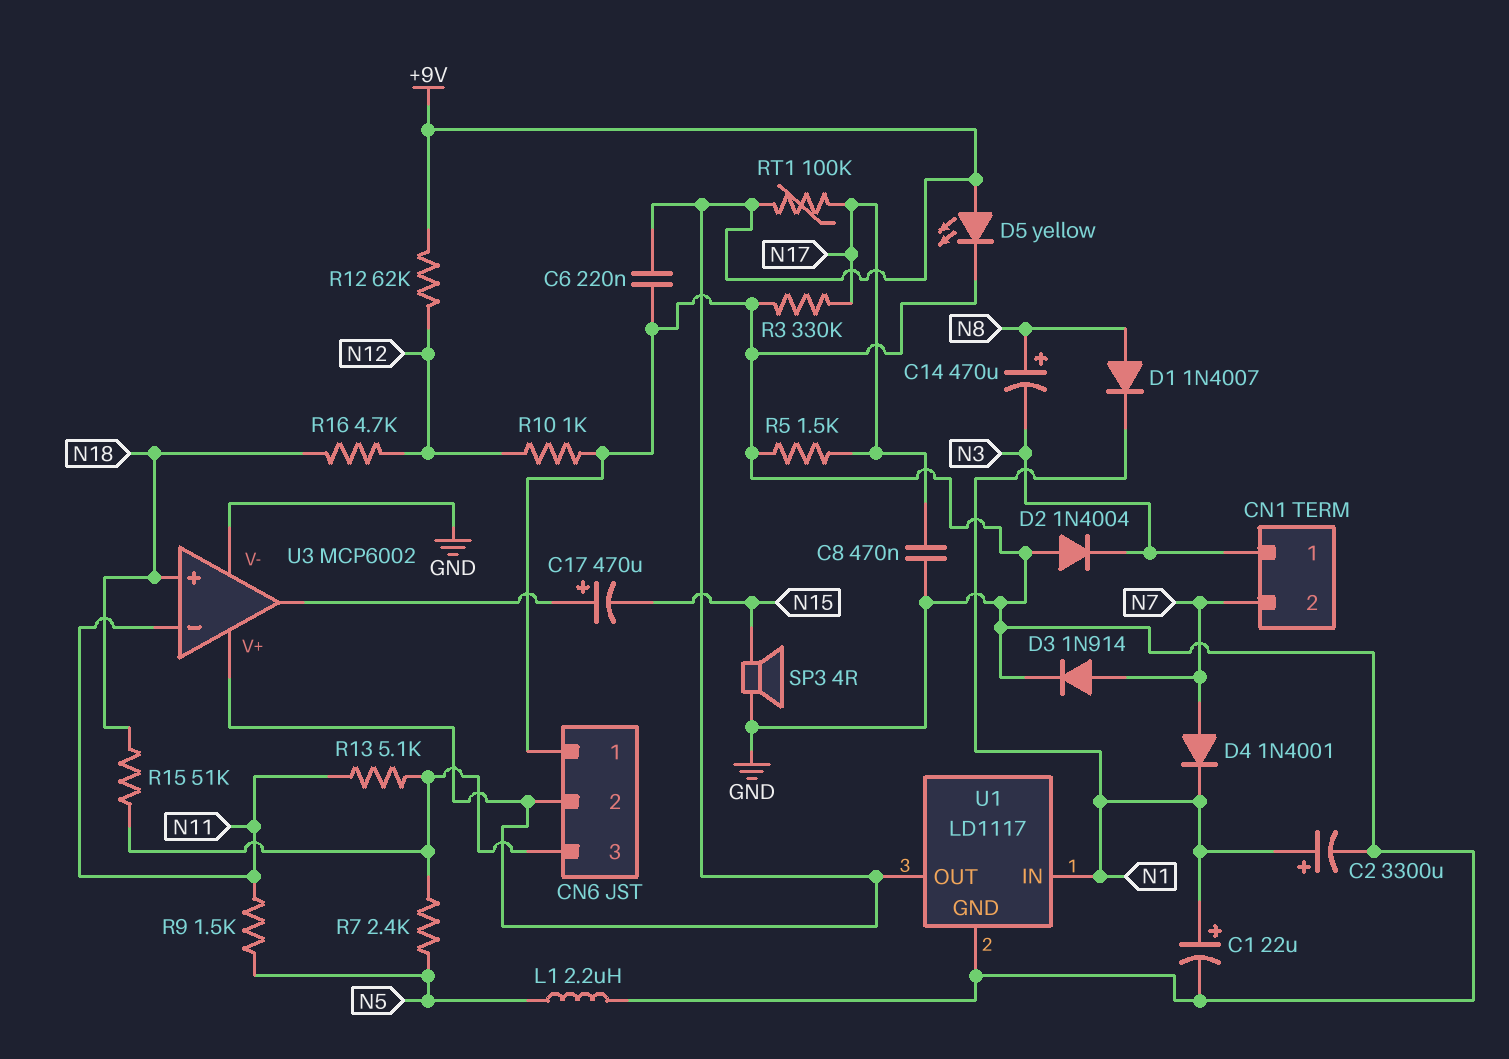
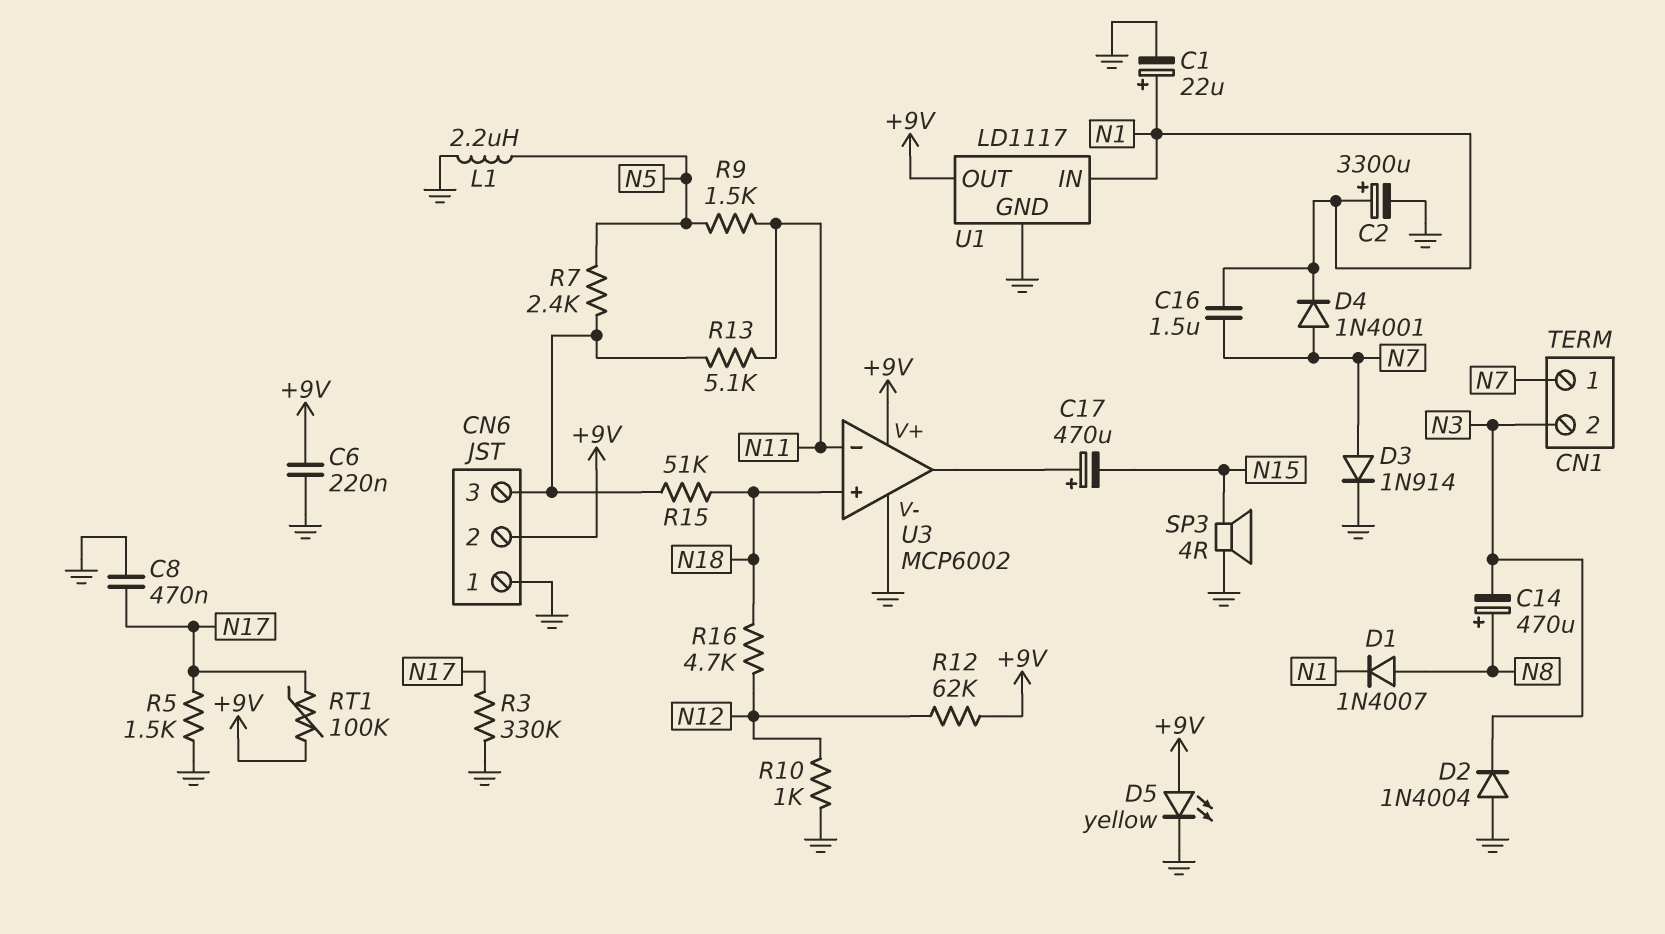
C16: none -> 1.5uF (N1, N7)
CN1 pin 1: N3 -> N7
CN1 pin 2: N7 -> N3

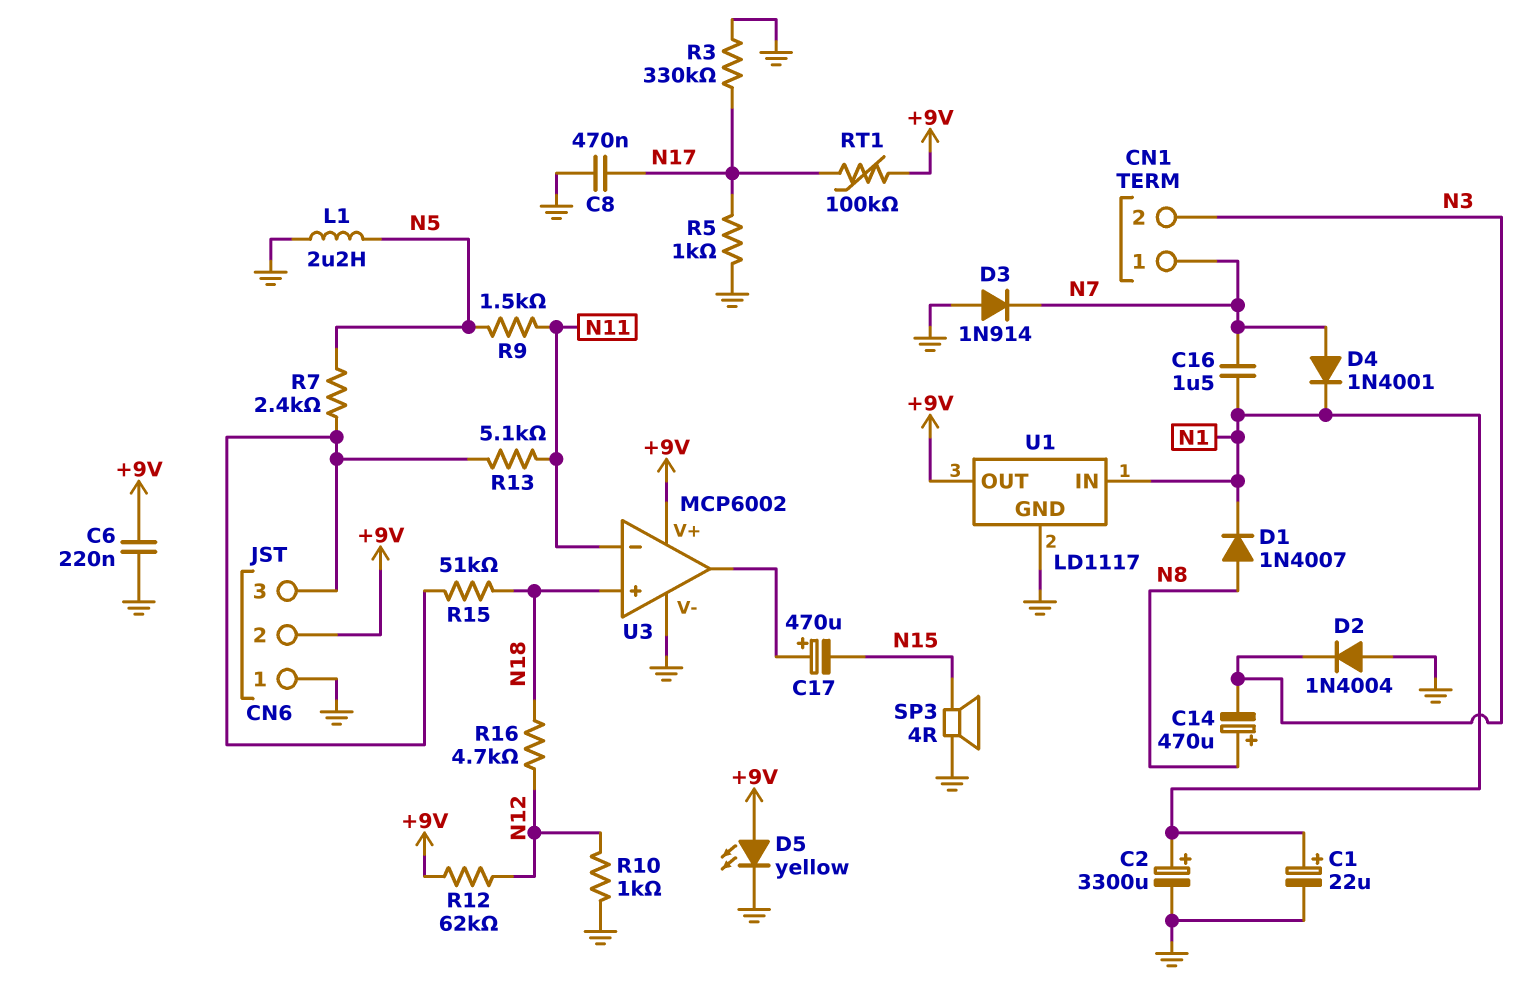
D3: diode 1N914 (A N7, K GND) -> diode 1N914 (A GND, K N7)
R5: 1.5k (GND, N17) -> 1k (GND, N17)

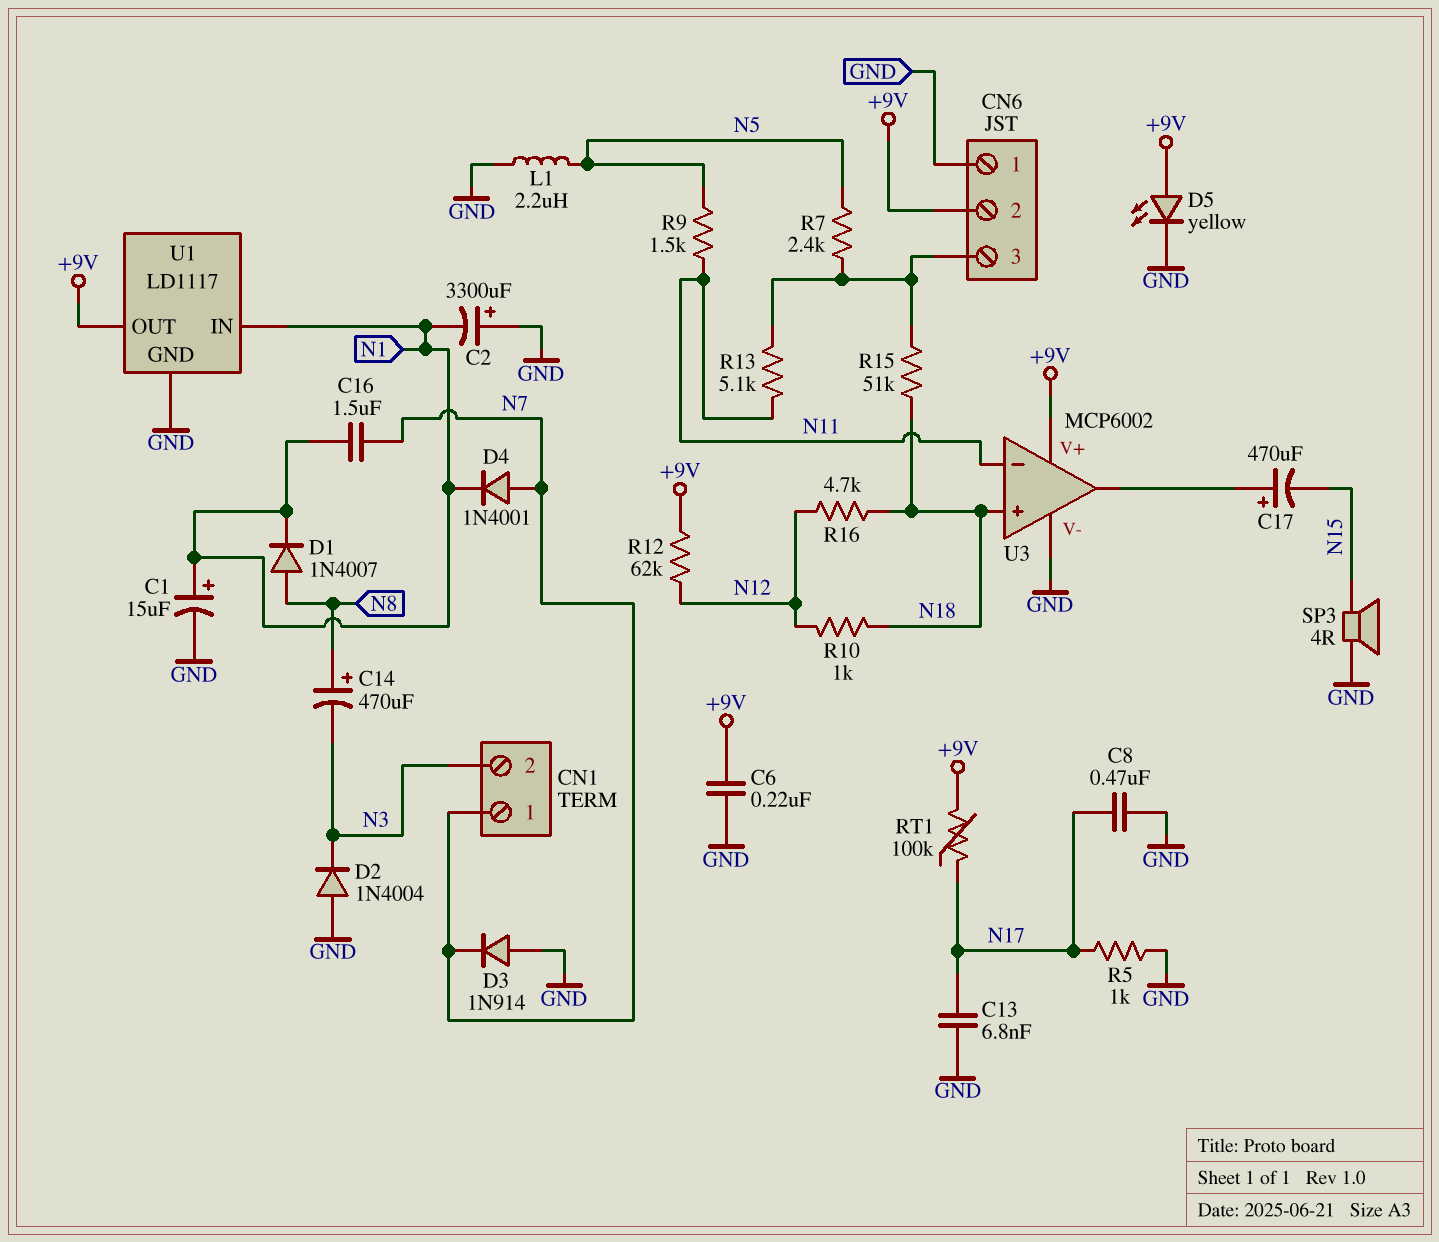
C1: 22uF (plus N1, minus GND) -> 15uF (plus N1, minus GND)
C2: 3300uF (plus N1, minus GND) -> 3300uF (plus GND, minus N1)
C13: none -> 6.8nF (GND, N17)
R3: 330k (GND, N17) -> none
R10: 1k (GND, N12) -> 1k (N12, N18)

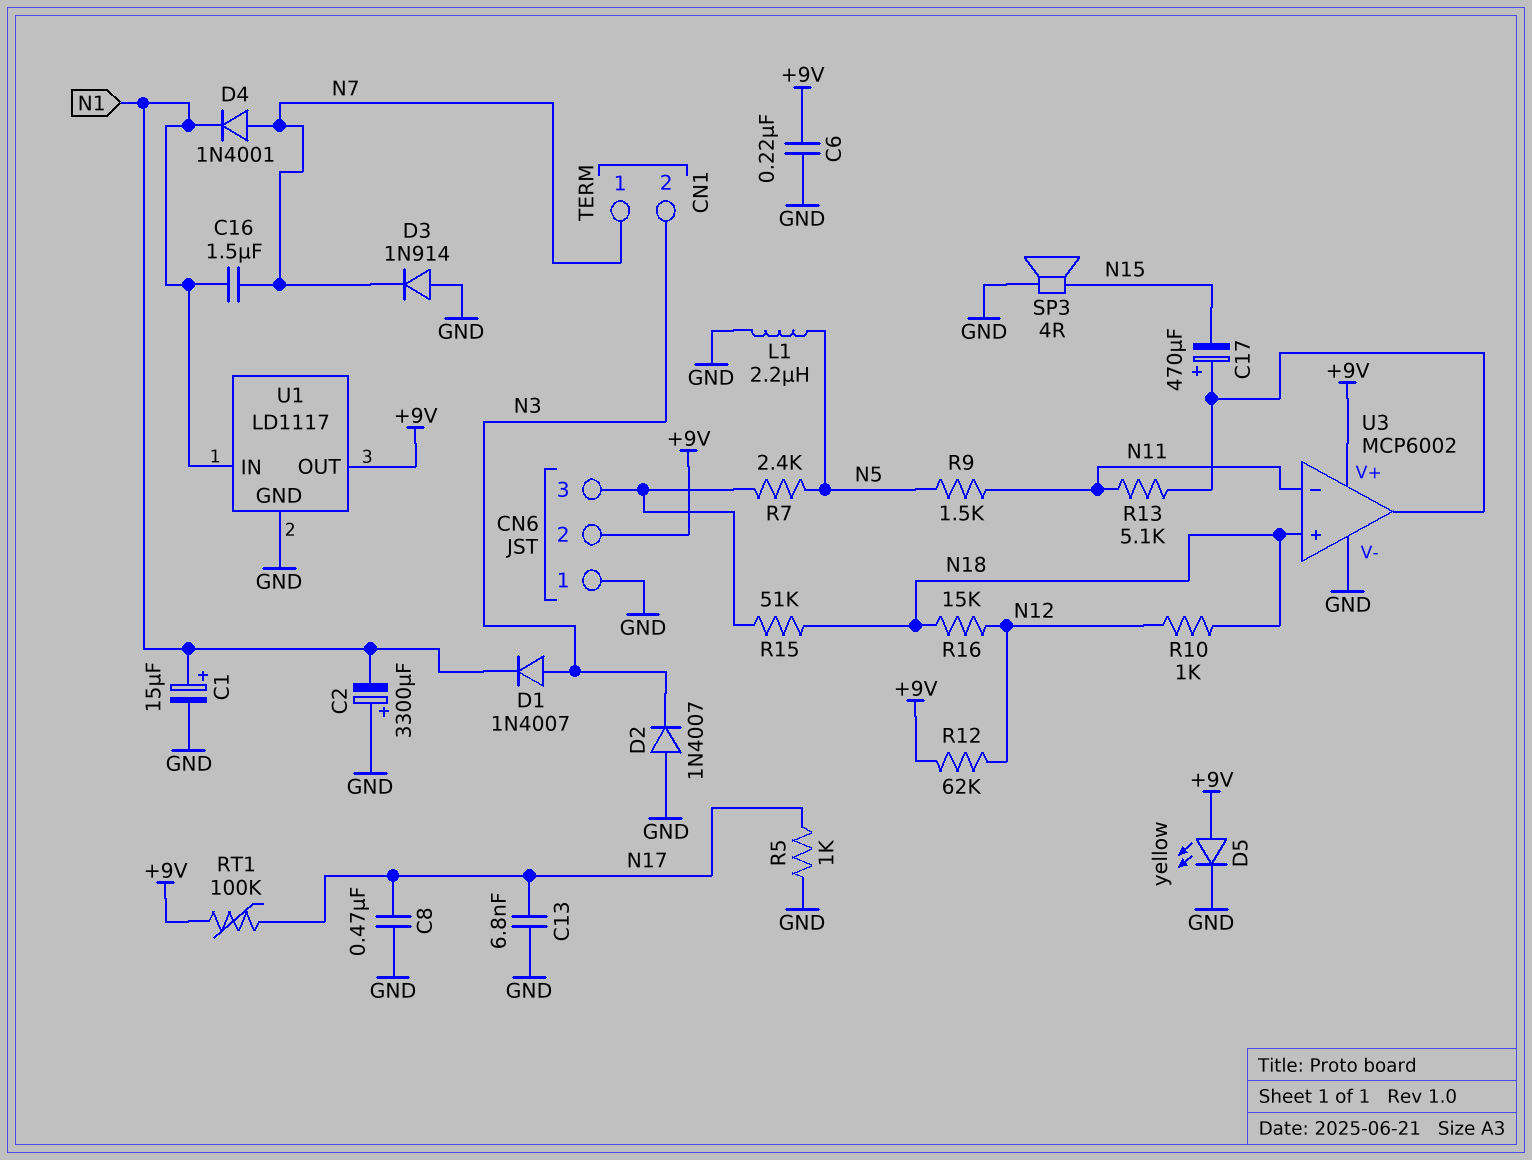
C14: 470uF (plus N8, minus N3) -> none
D1: diode 1N4007 (A N8, K N1) -> diode 1N4007 (A N3, K N1)
D2: diode 1N4004 (A GND, K N3) -> diode 1N4007 (A GND, K N3)
R13: 5.1k (CN6/3, N11) -> 5.1k (N11, U3/out)
R16: 4.7k (N12, N18) -> 15k (N12, N18)

